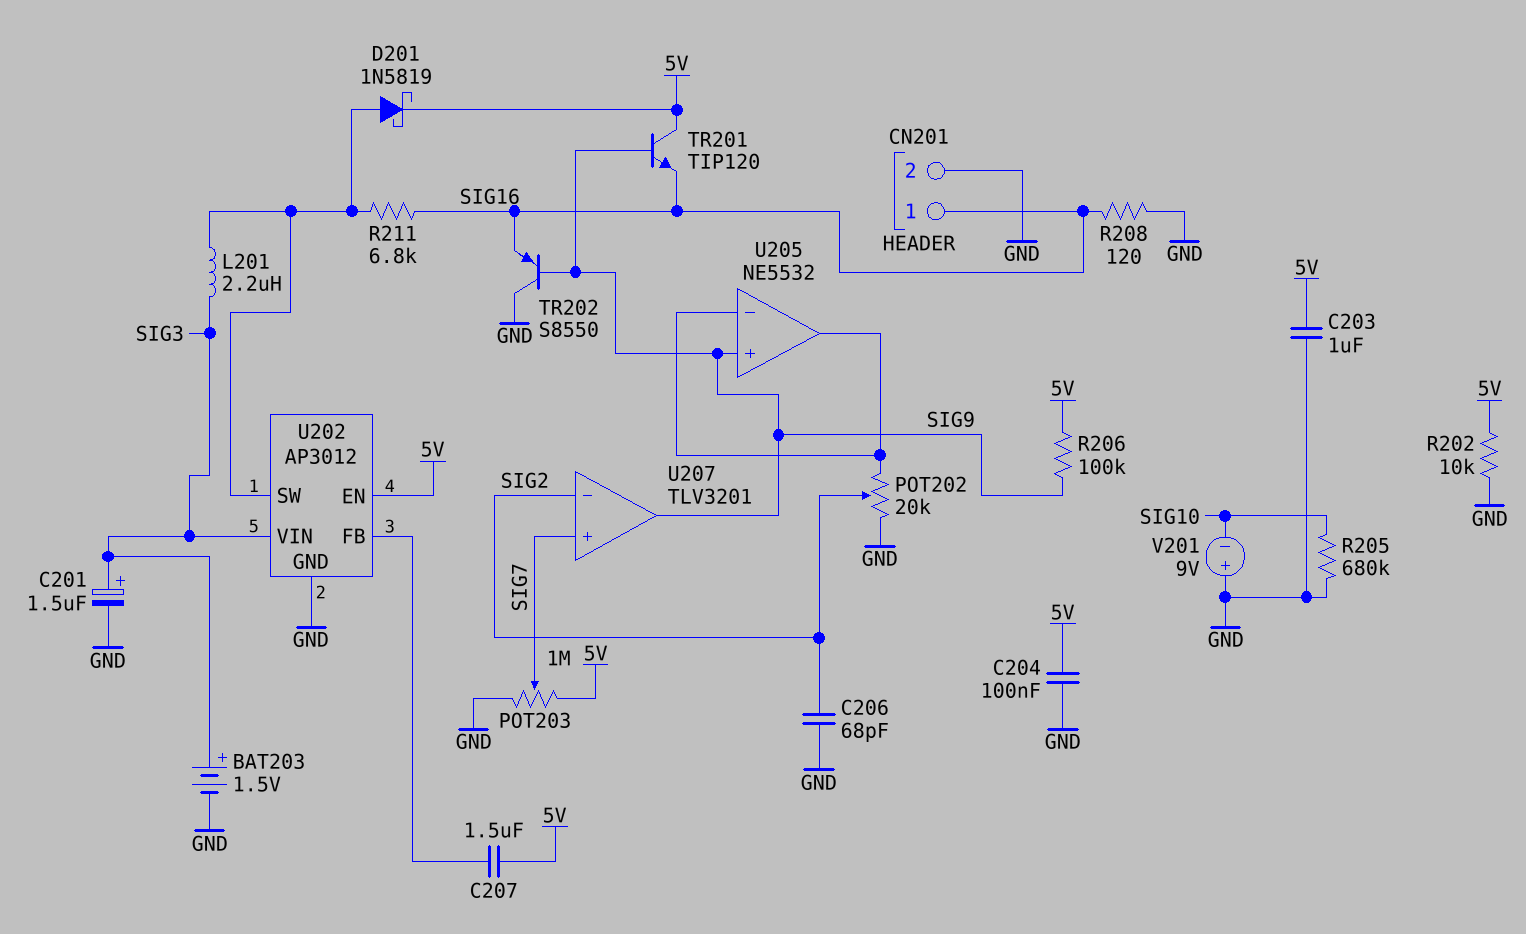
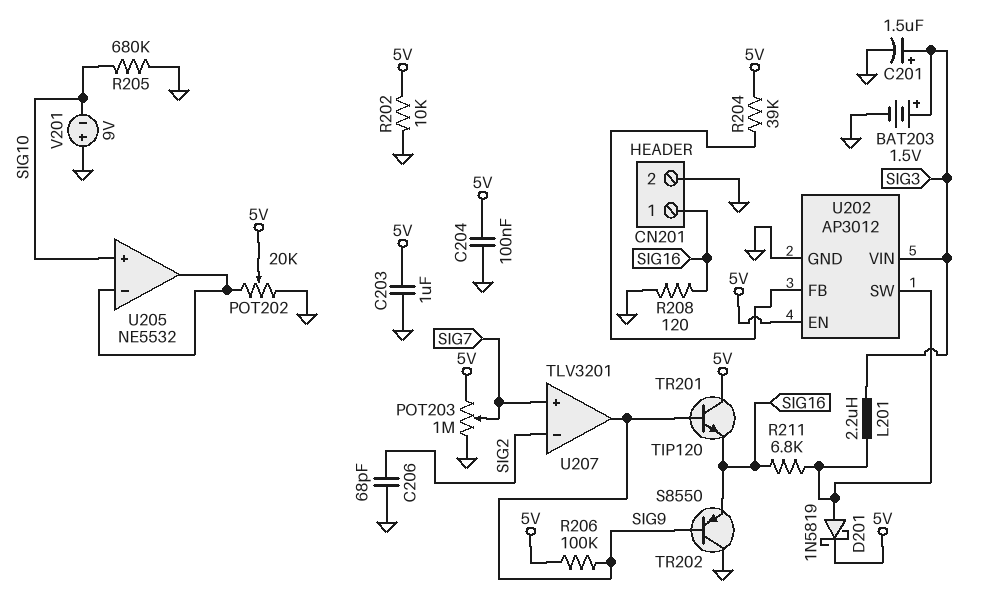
C207: 1.5uF (5V, U202/FB) -> none
POT202: 20k (GND, U205/in-, wiper SIG2) -> 20k (GND, U205/in-, wiper 5V)
R204: none -> 39k (5V, U202/FB)
U205 pin in+: SIG9 -> SIG10

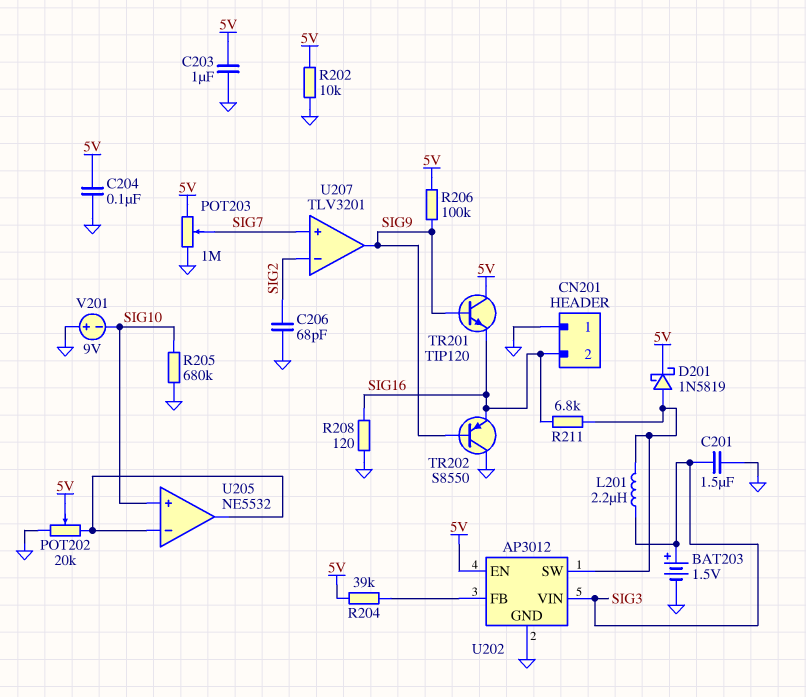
C201: 1.5uF (plus SIG3, minus GND) -> 1.5uF (GND, SIG3)
CN201 pin 1: SIG16 -> GND
CN201 pin 2: GND -> SIG16

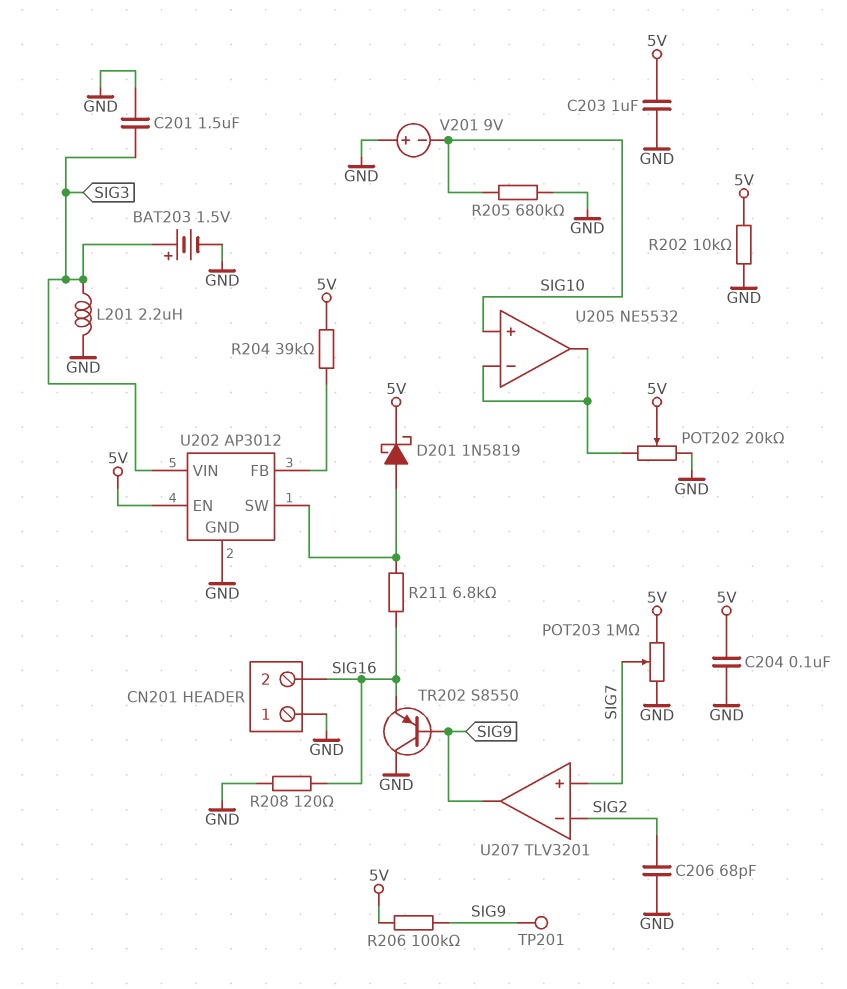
L201: 2.2uH (SIG3, U202/SW) -> 2.2uH (GND, SIG3)
TP201: none -> test point (SIG9)
TR201: NPN TIP120 (B SIG9, C 5V, E SIG16) -> none

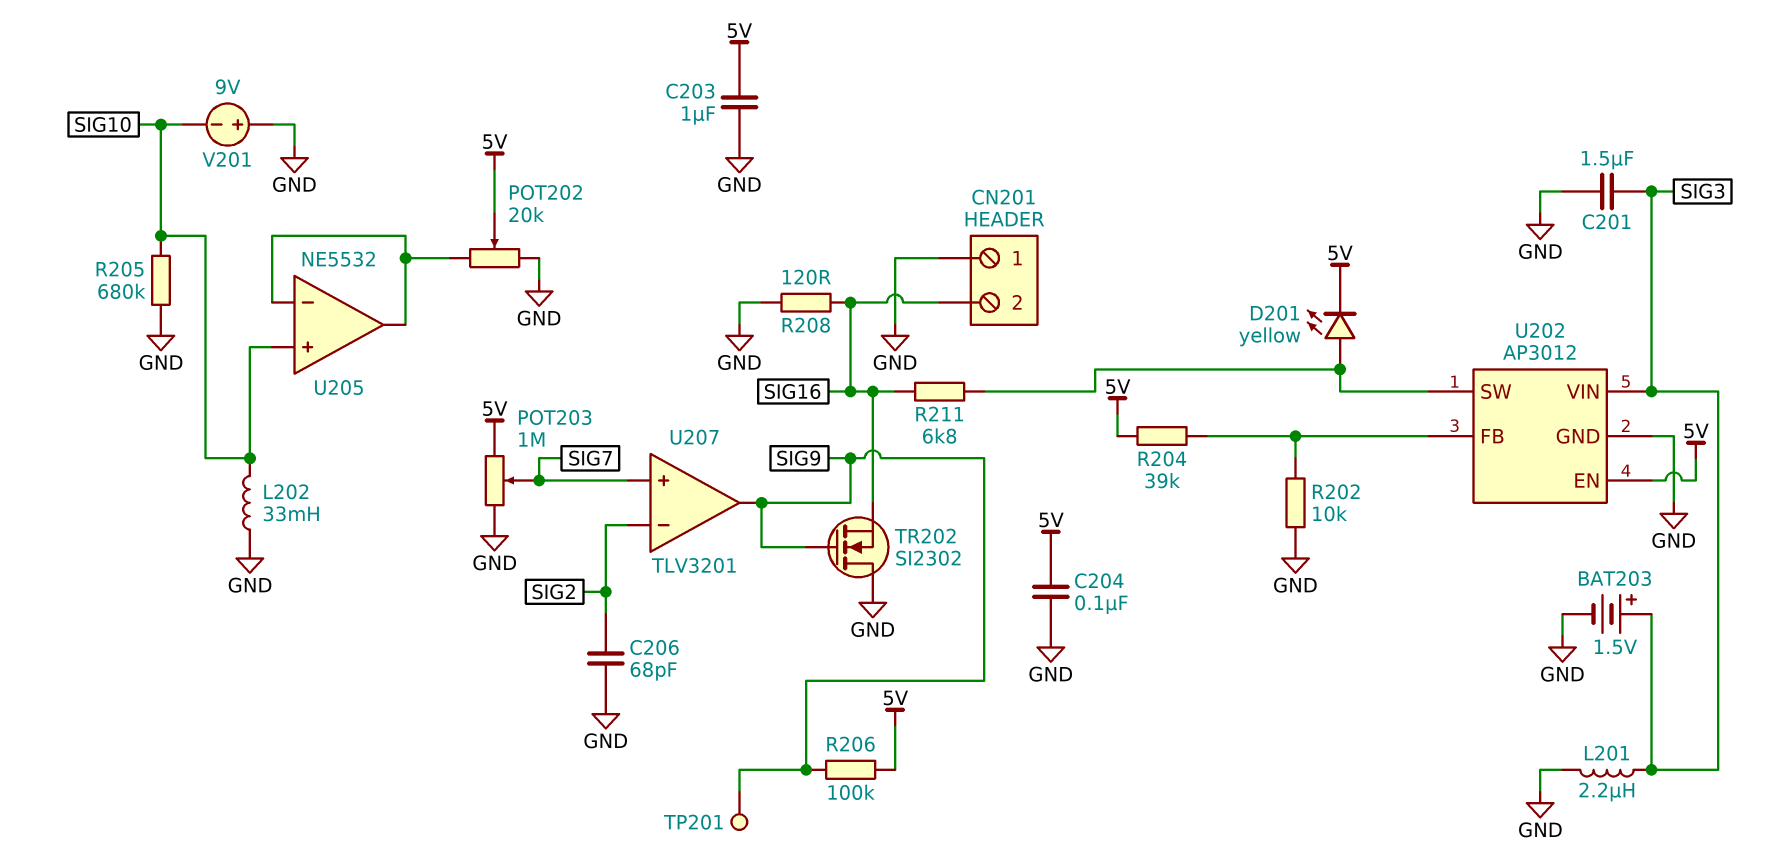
D201: schottky 1N5819 (A U202/SW, K 5V) -> LED yellow (A U202/SW, K 5V)
L202: none -> 33mH (GND, SIG10)
R202: 10k (5V, GND) -> 10k (GND, U202/FB)
TR202: PNP S8550 (B SIG9, C GND, E SIG16) -> NMOS SI2302 (G SIG9, D GND, S SIG16)

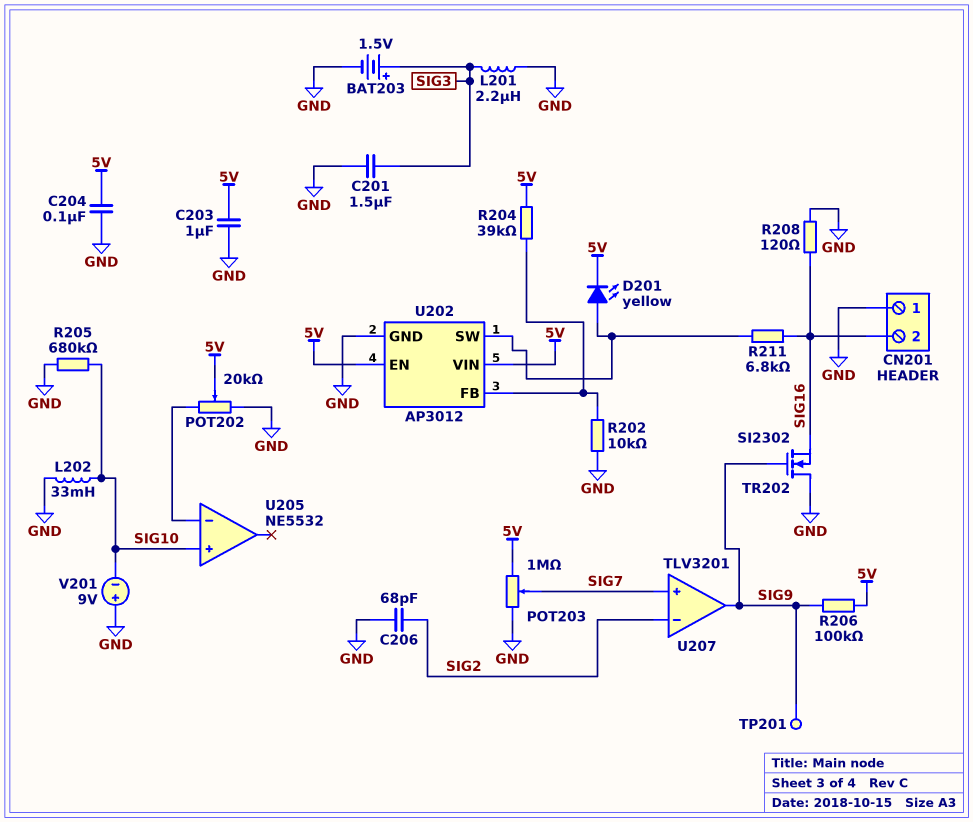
U202 pin VIN: SIG3 -> 5V
U205 pin out: U205/in- -> none

